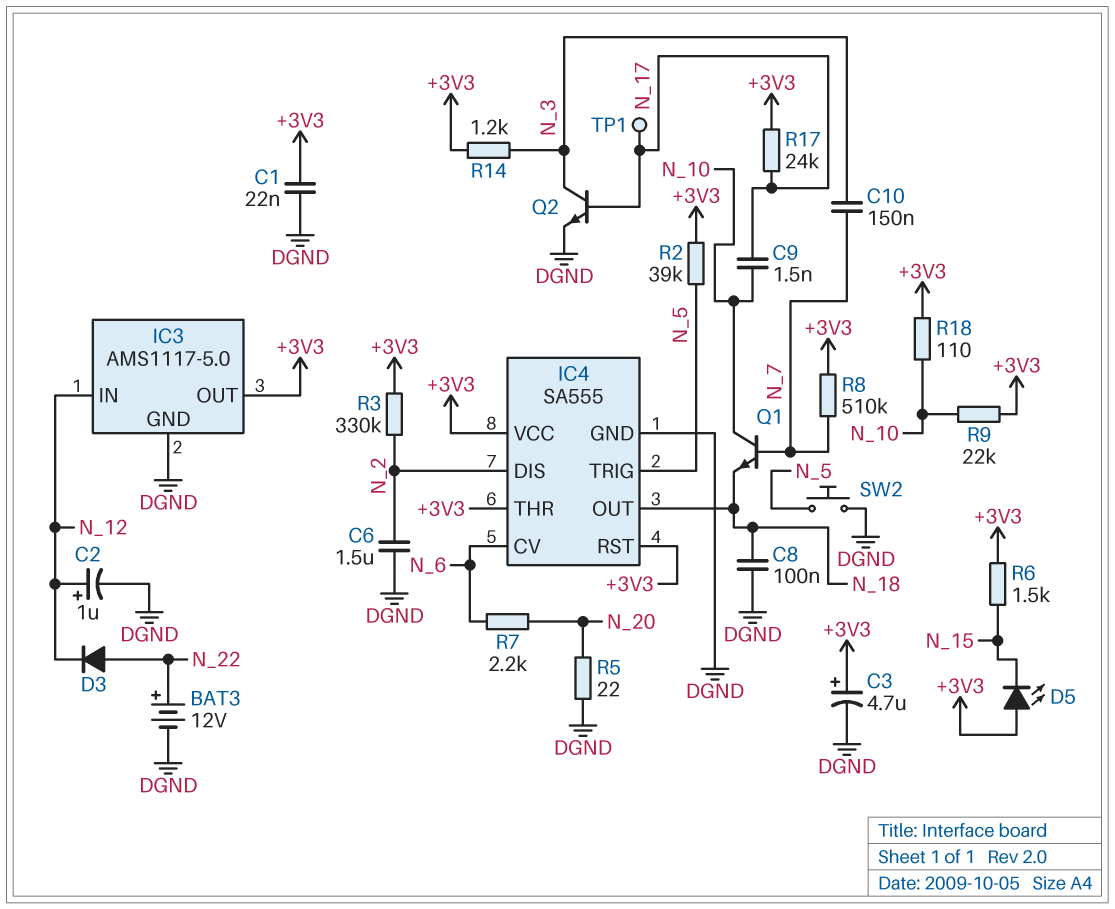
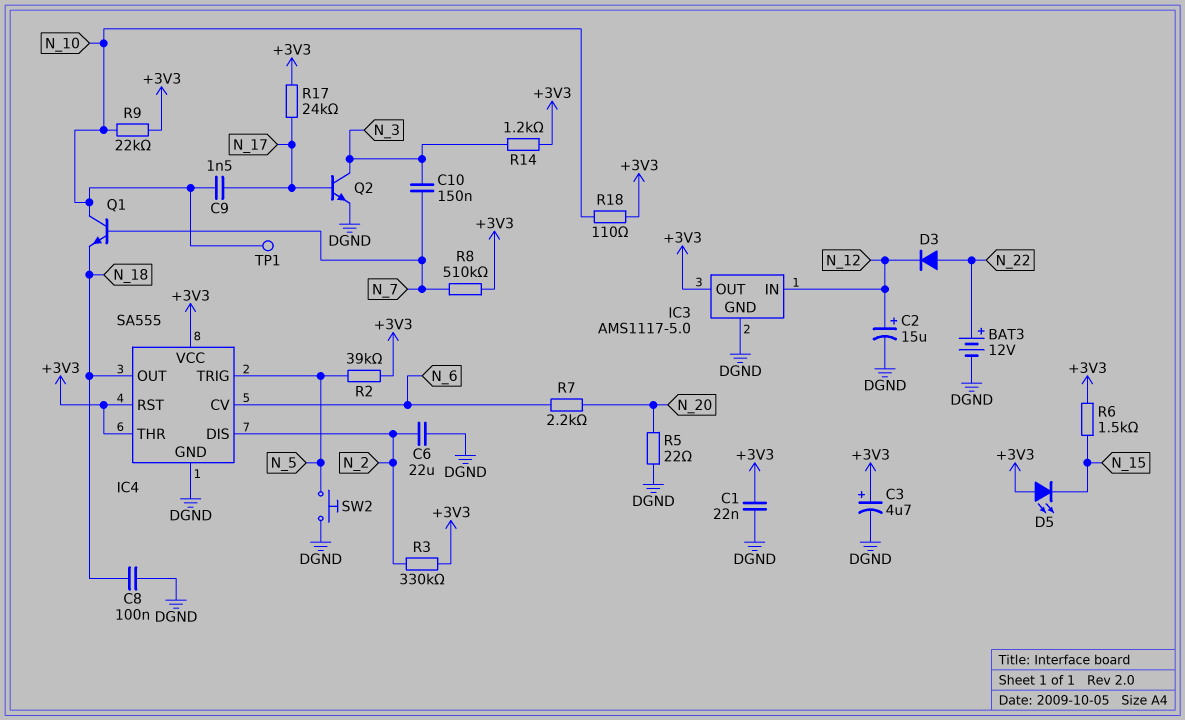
C2: 1uF (plus N_12, minus DGND) -> 15uF (plus N_12, minus DGND)
C6: 1.5uF (DGND, N_2) -> 22uF (DGND, N_2)
TP1: test point (N_17) -> test point (N_10)

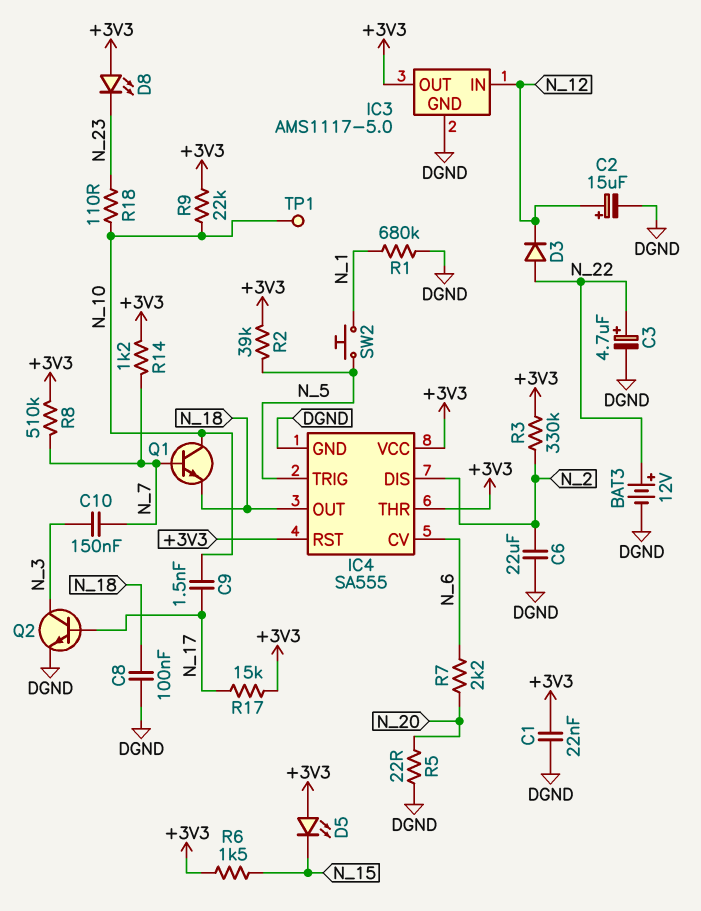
C3: 4.7uF (plus +3V3, minus DGND) -> 4.7uF (plus N_22, minus DGND)
D8: none -> LED (A +3V3, K N_23)
R1: none -> 680k (DGND, N_1)
R14: 1.2k (+3V3, N_3) -> 1.2k (+3V3, N_7)
R17: 24k (+3V3, N_17) -> 15k (+3V3, N_17)
R18: 110 (+3V3, N_10) -> 110 (N_10, N_23)
SW2: button (DGND, N_5) -> button (N_1, N_5)

